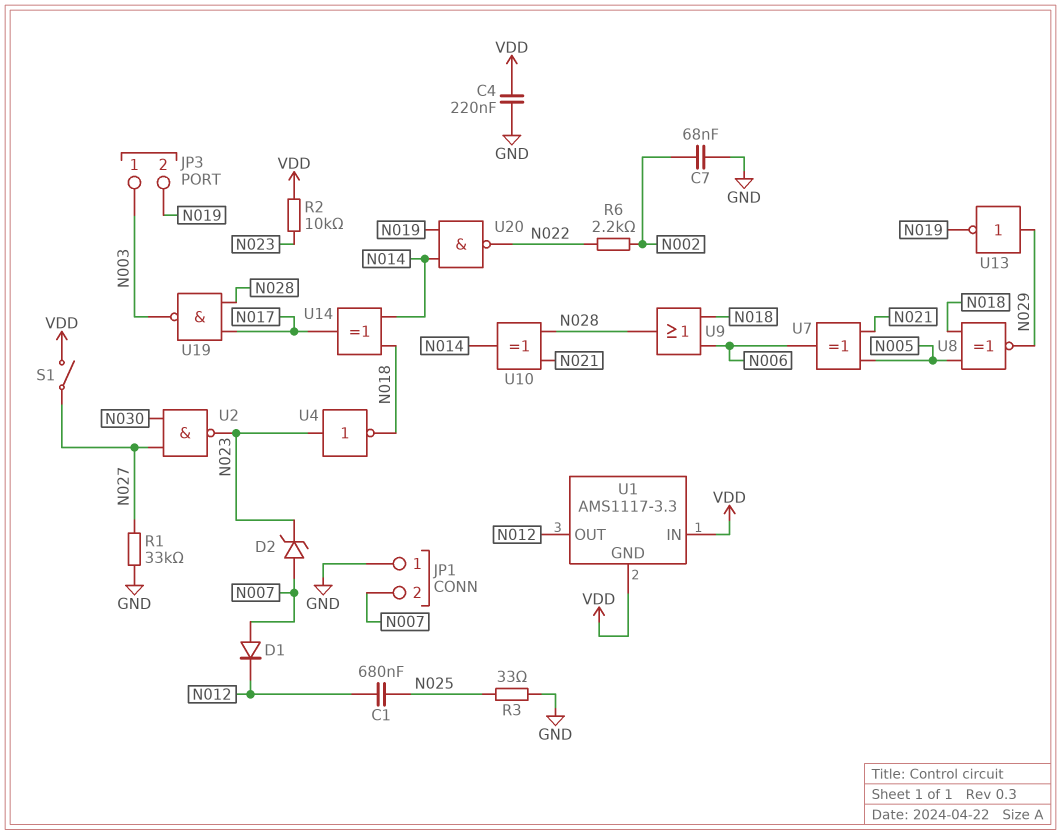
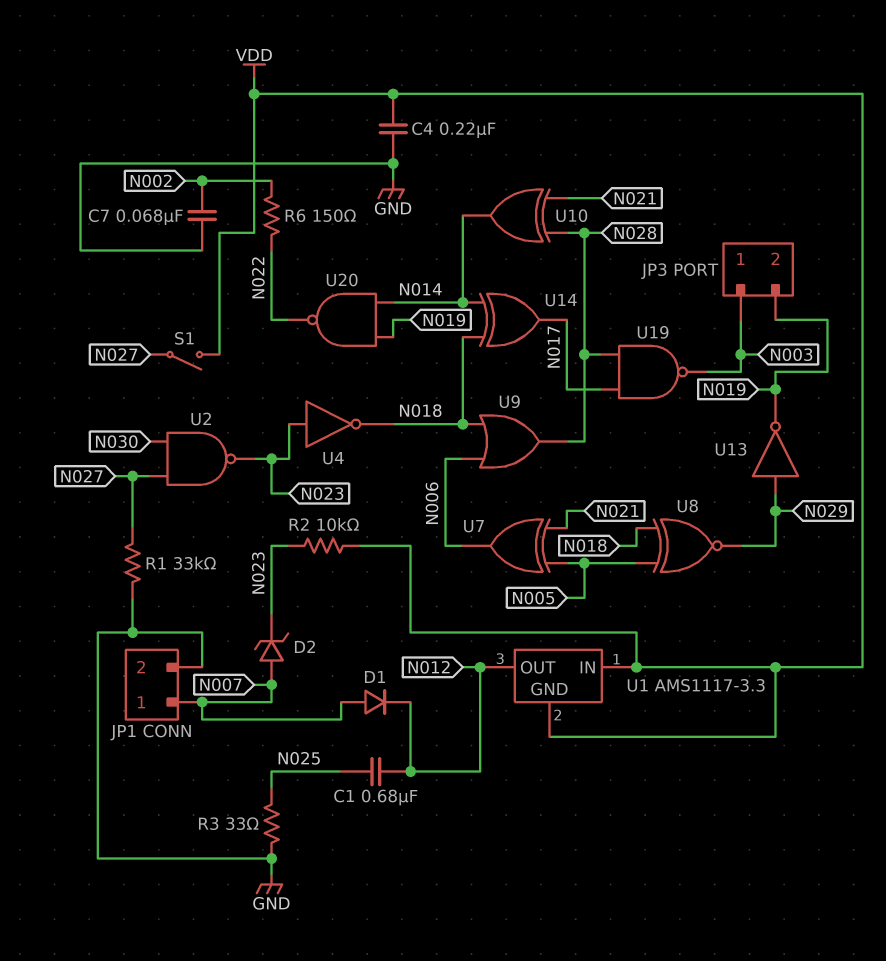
JP1 pin 1: GND -> N007
JP1 pin 2: N007 -> GND
R6: 2.2k (N002, N022) -> 150 (N002, N022)

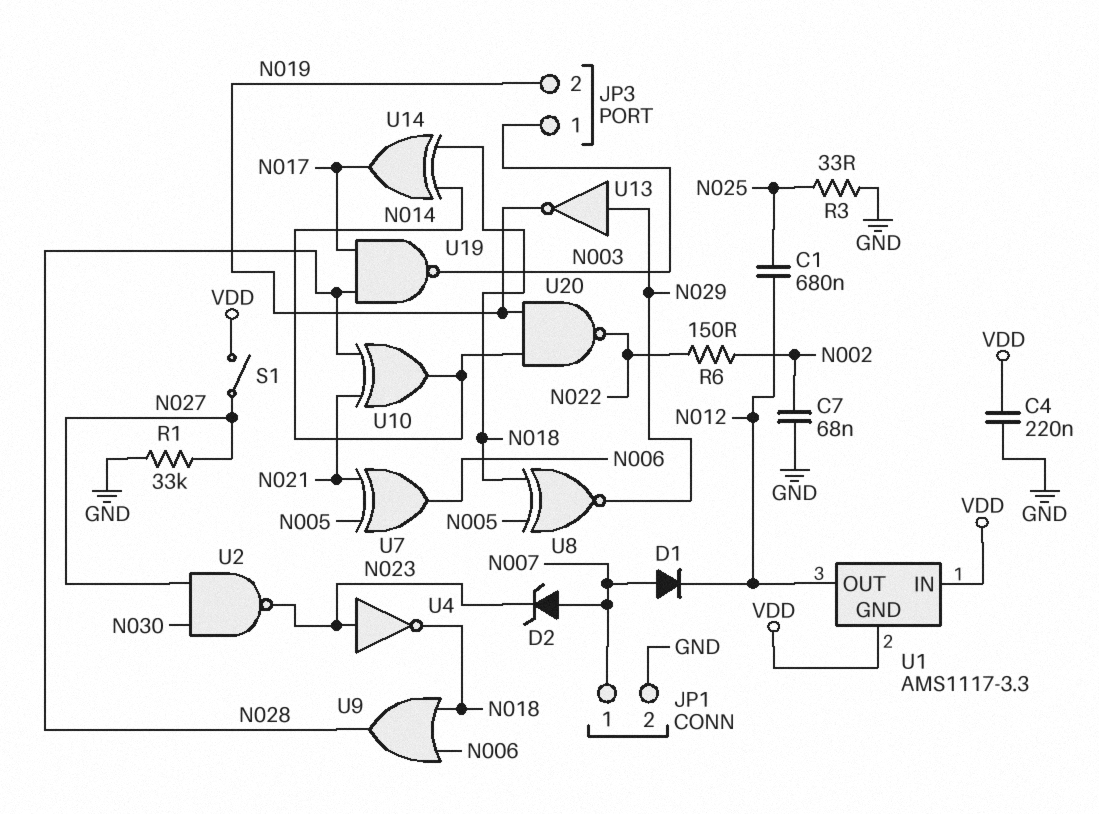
R2: 10k (N023, VDD) -> none

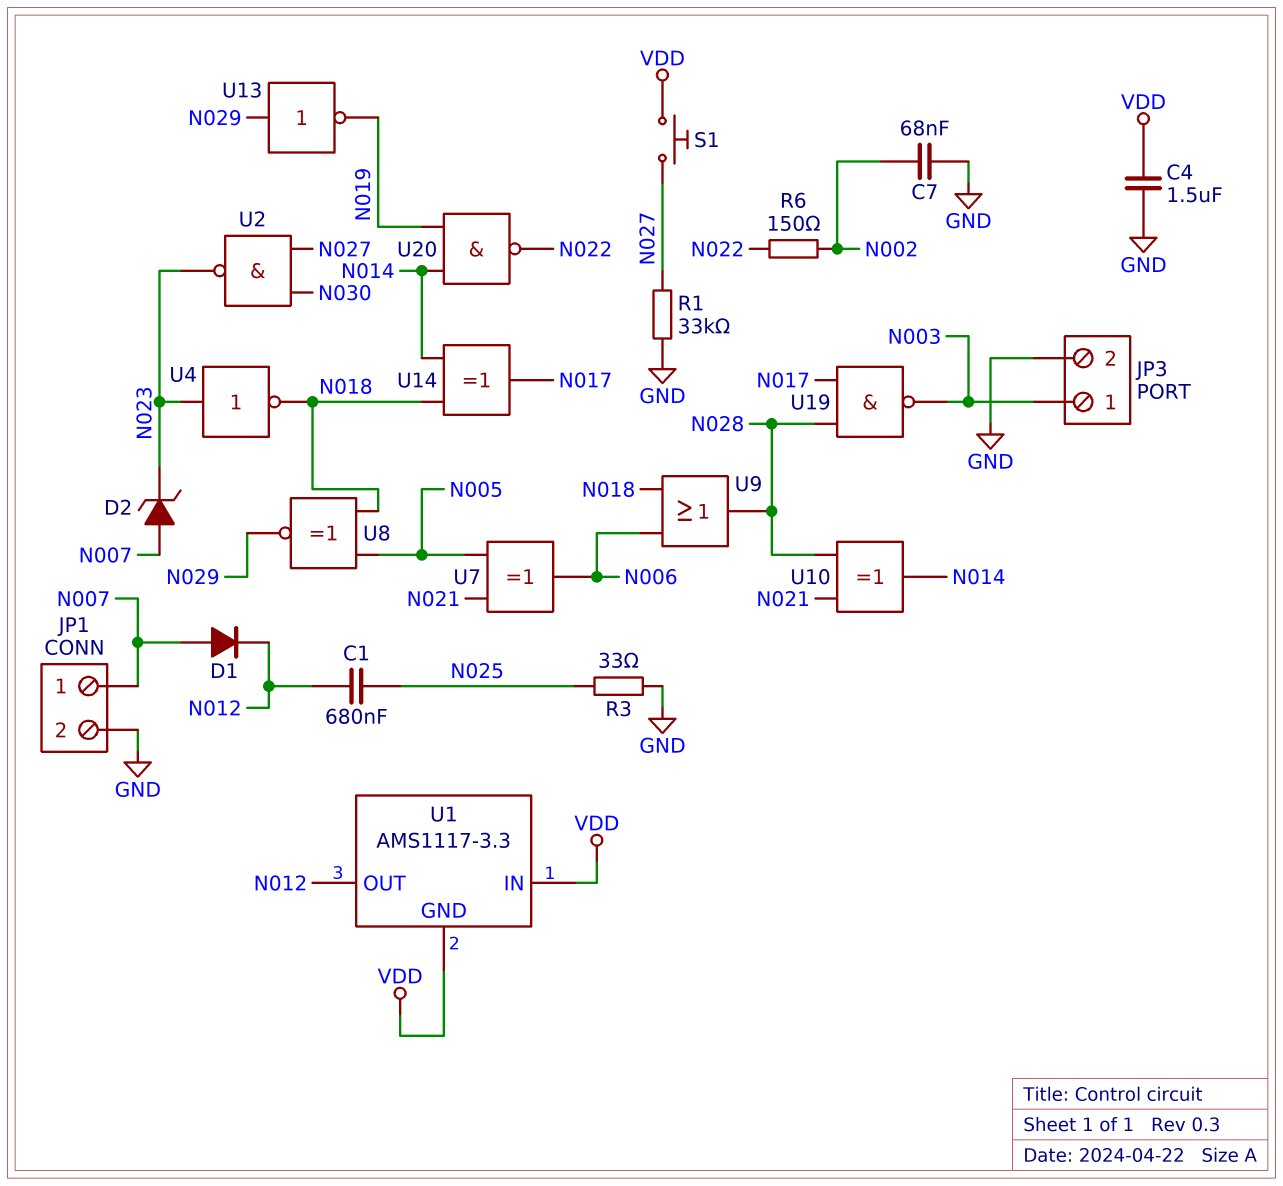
C4: 220nF (GND, VDD) -> 1.5uF (GND, VDD)
JP3 pin 2: N019 -> GND
S1: switch (N027, VDD) -> button (N027, VDD)

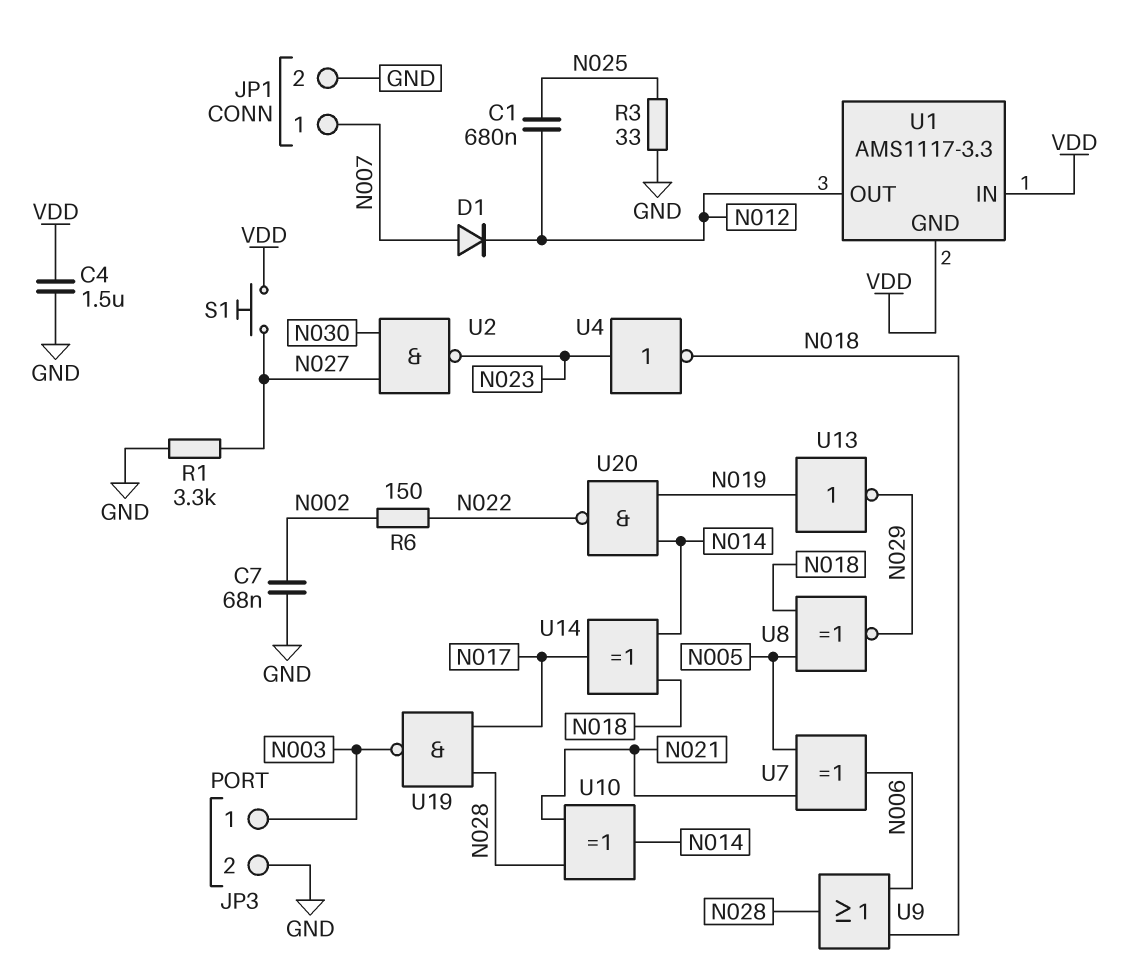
D2: zener (A N007, K N023) -> none
R1: 33k (GND, N027) -> 3.3k (GND, N027)
U13: NOT (in N029, out N019) -> NOT (in N019, out N029)

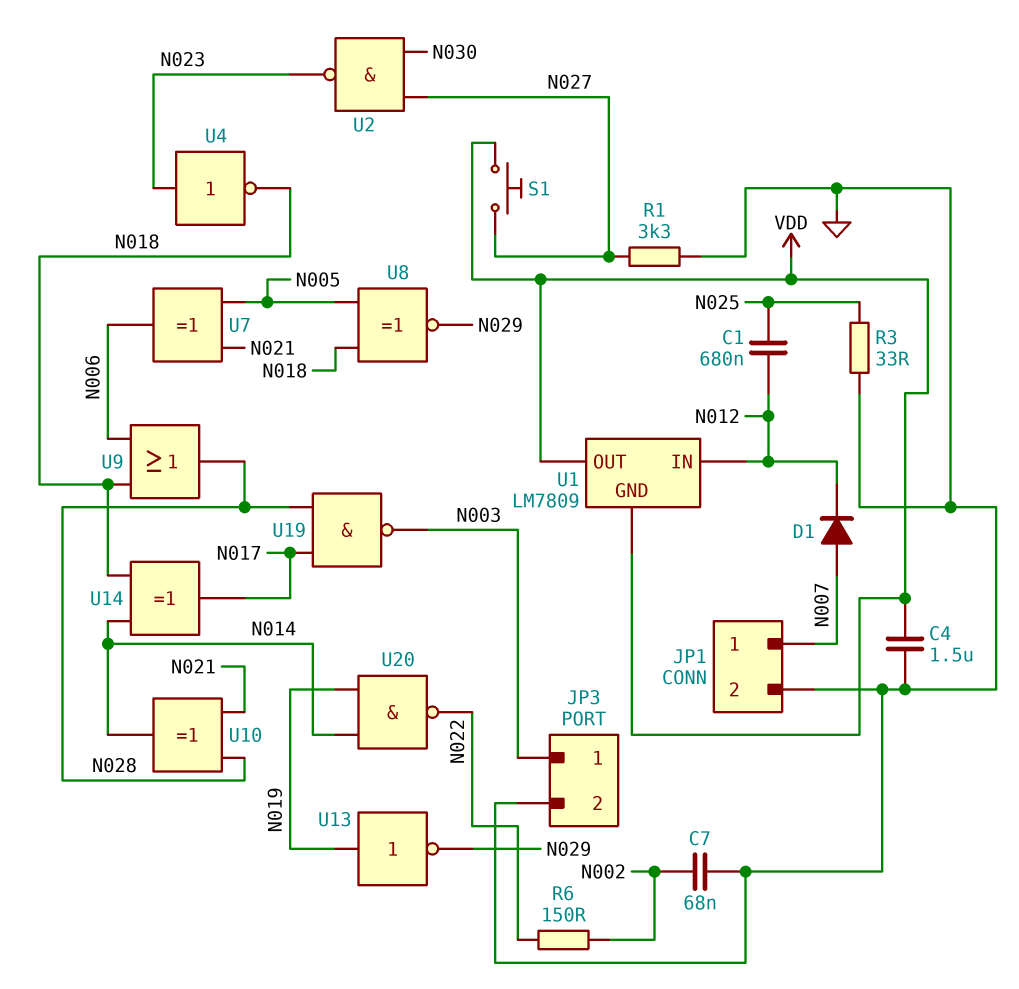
U1: AMS1117-3.3 -> LM7809
U1 pin IN: VDD -> N012
U1 pin OUT: N012 -> VDD

